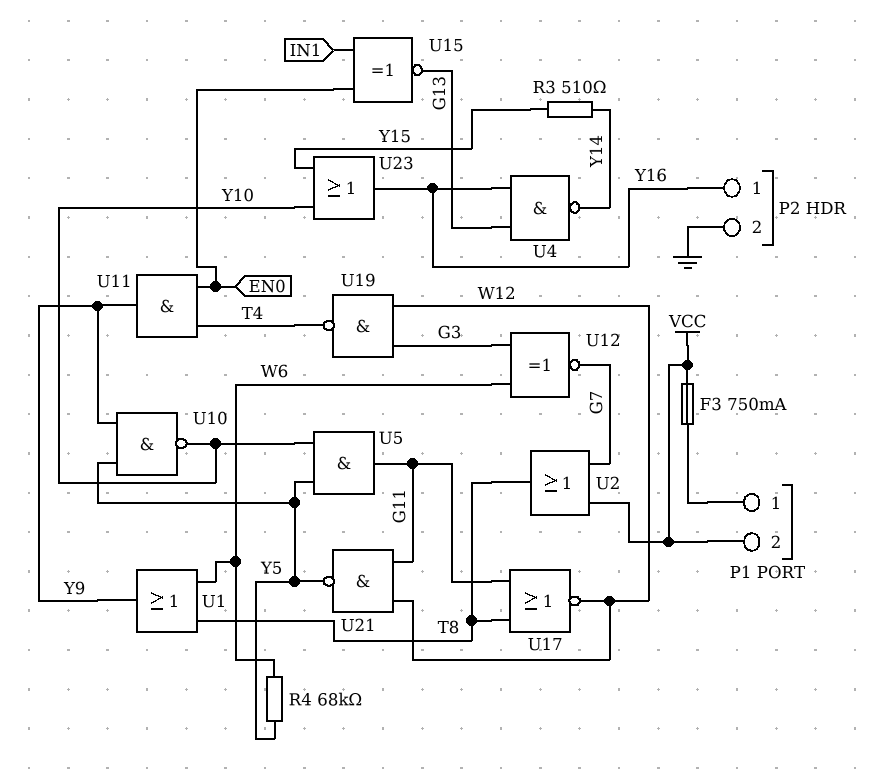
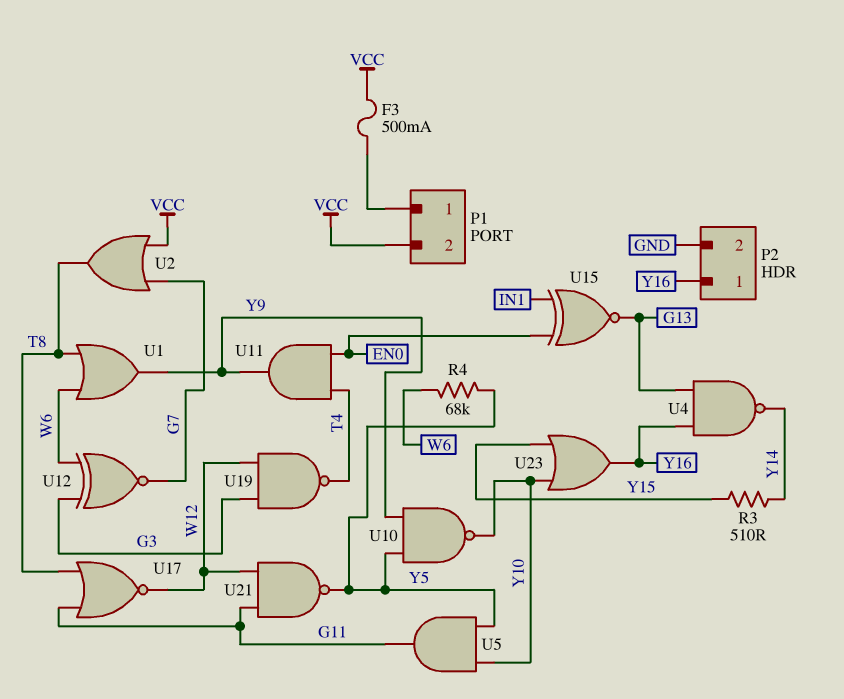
F3: 750mA (P1/1, VCC) -> 500mA (P1/1, VCC)

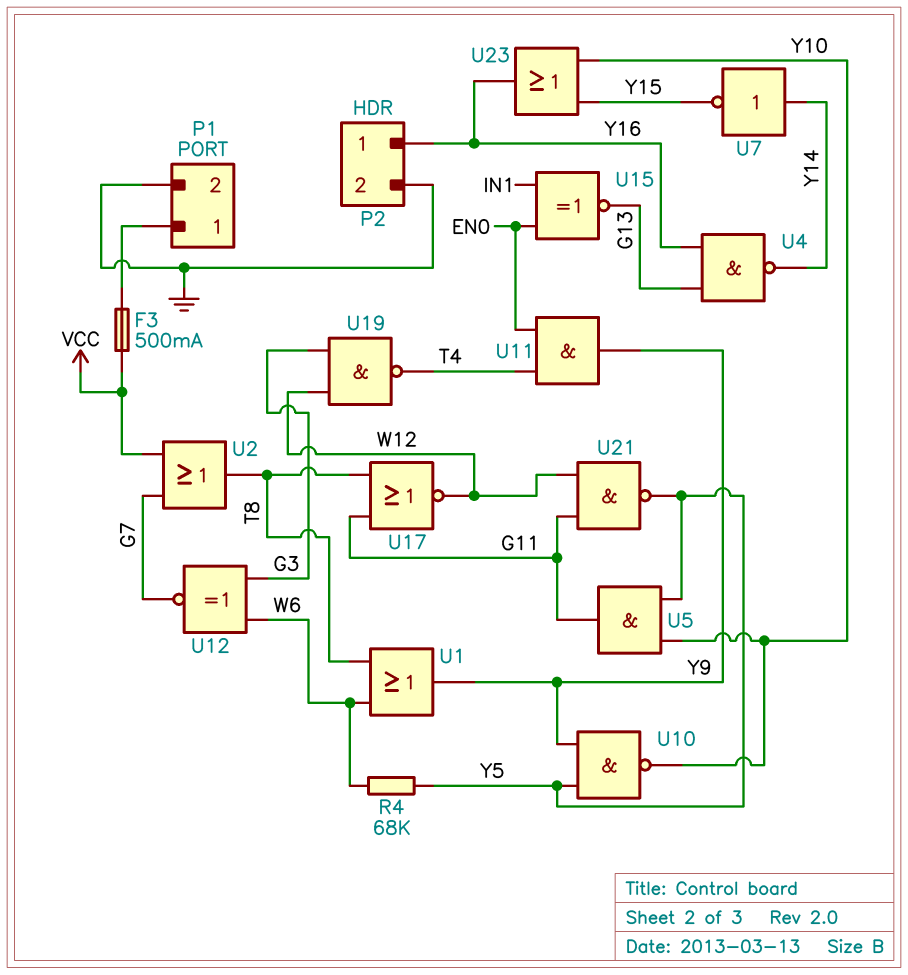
P1 pin 2: VCC -> GND
R3: 510 (Y14, Y15) -> none
U7: none -> NOT (in Y14, out Y15)

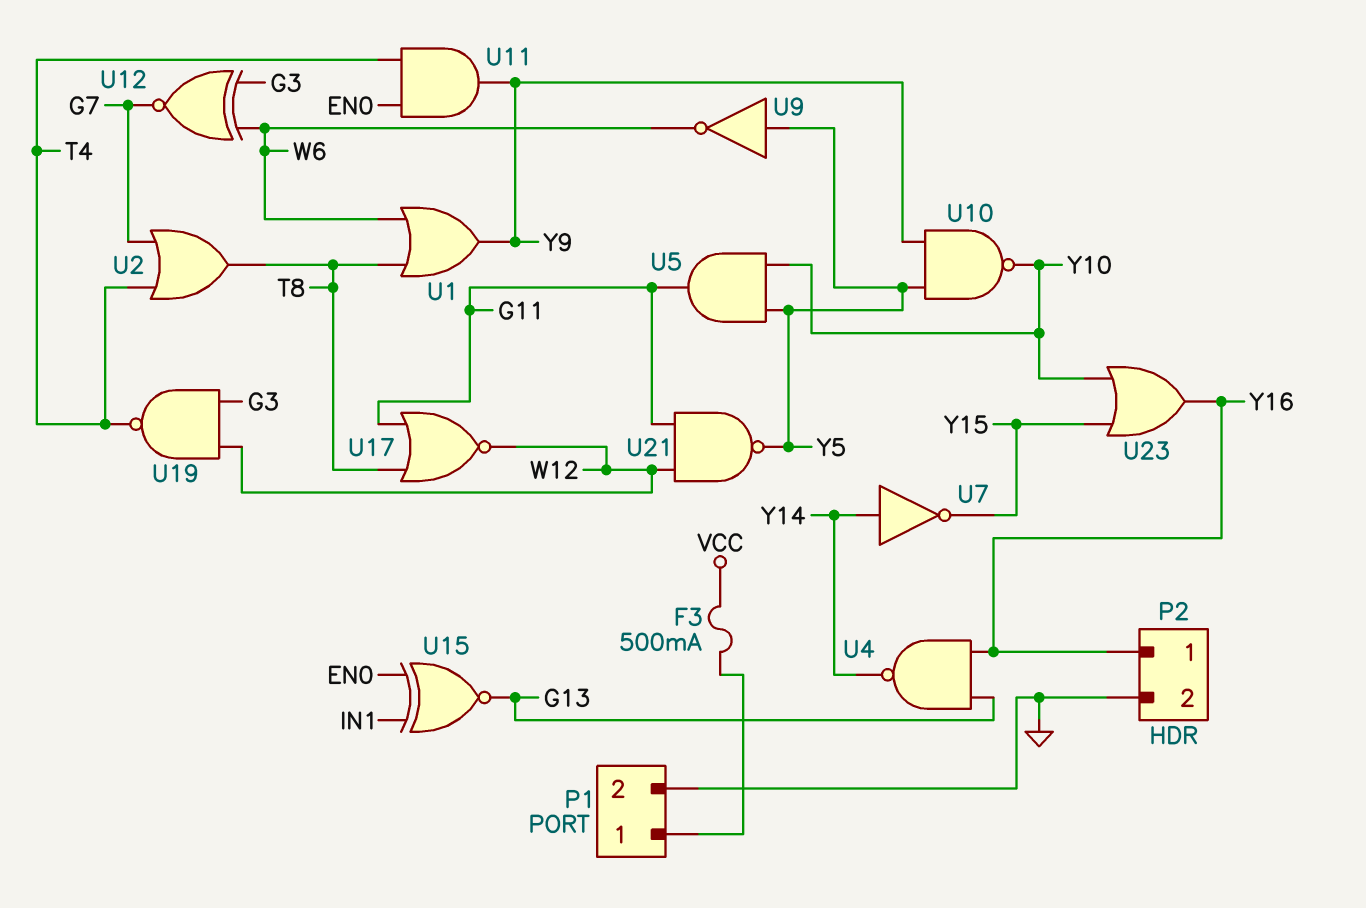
R4: 68k (W6, Y5) -> none
U2: OR (in G7, in VCC, out T8) -> OR (in G7, in T4, out T8)
U9: none -> NOT (in Y5, out W6)

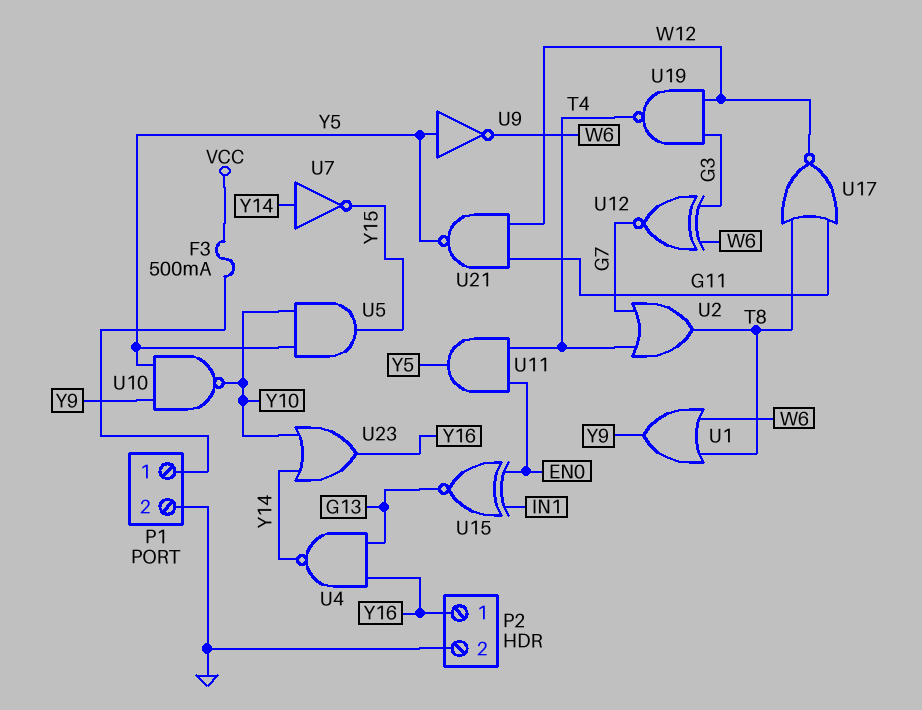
U5: AND (in Y5, in Y10, out G11) -> AND (in Y5, in Y10, out Y15)
U11: AND (in EN0, in T4, out Y9) -> AND (in EN0, in T4, out Y5)
U23: OR (in Y10, in Y15, out Y16) -> OR (in Y10, in Y14, out Y16)

